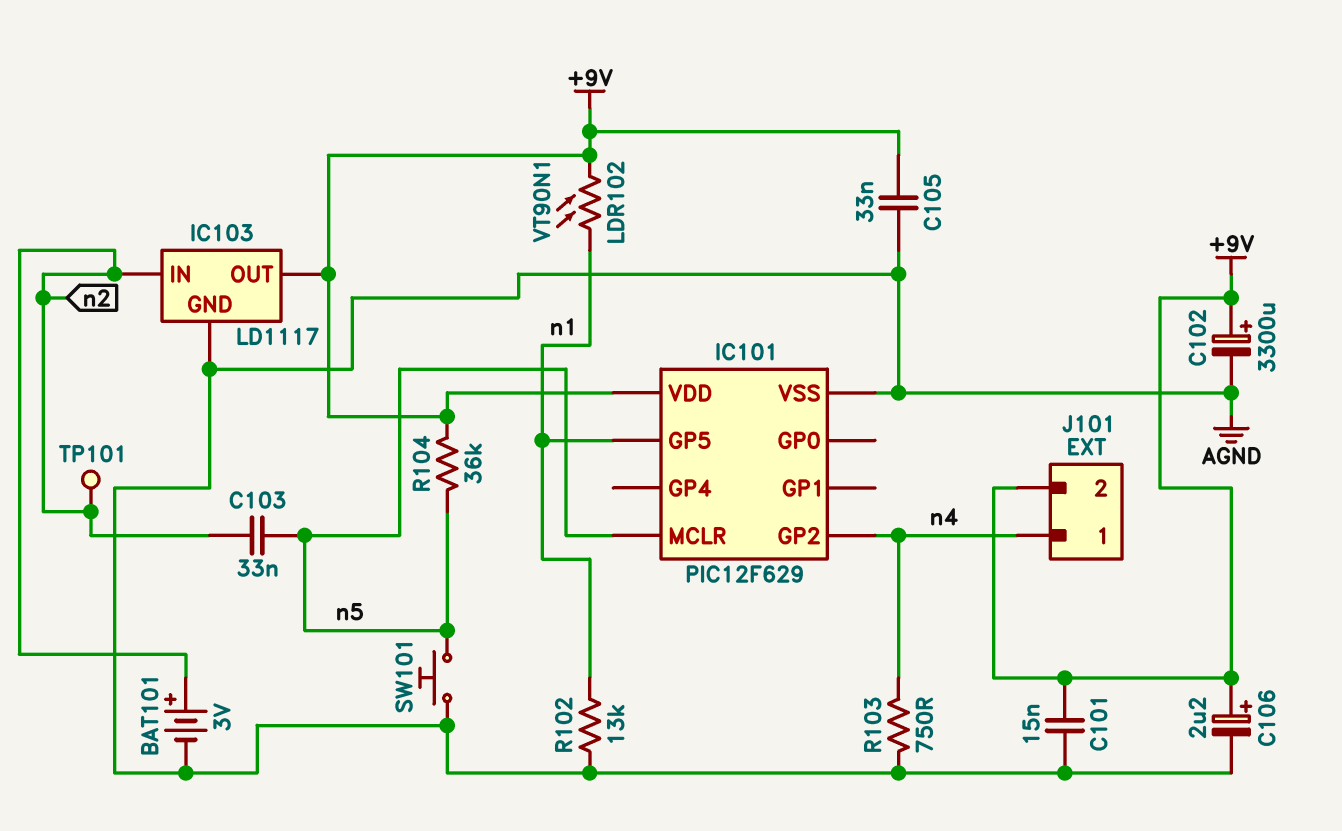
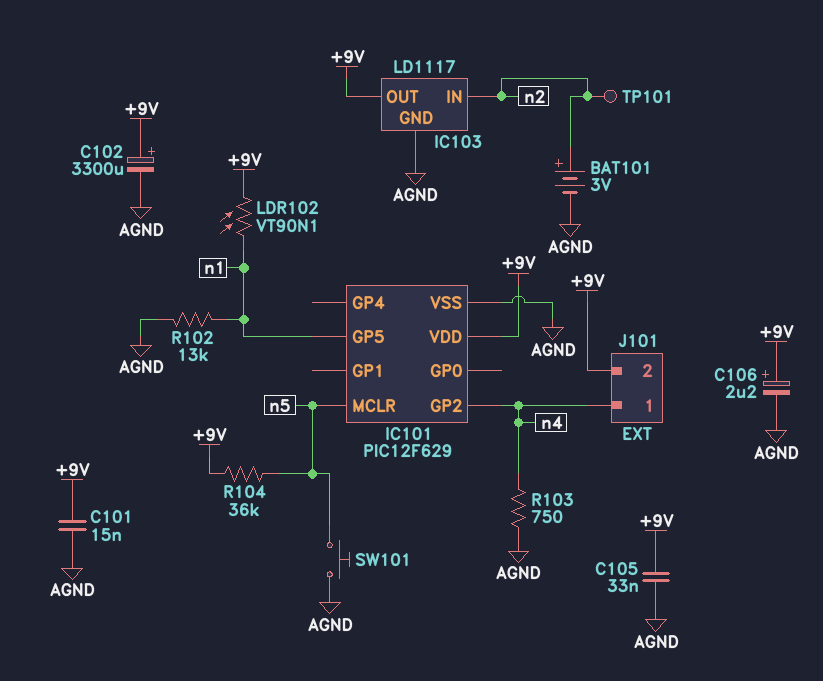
C103: 33nF (n2, n5) -> none

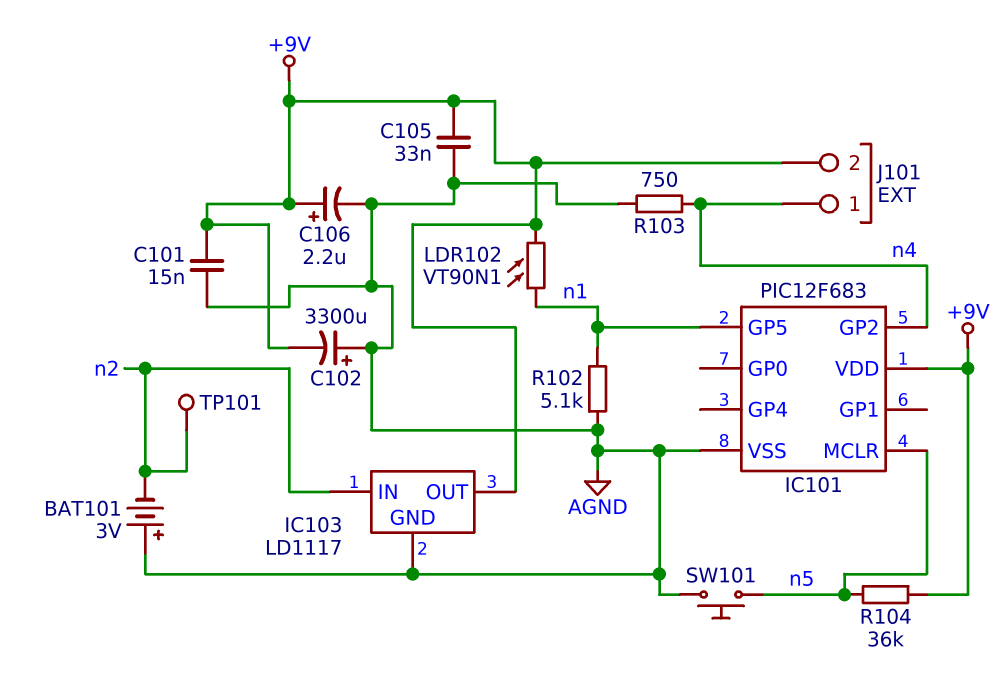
BAT101: 3V (plus n2, minus AGND) -> 3V (plus AGND, minus n2)
C102: 3300uF (plus +9V, minus AGND) -> 3300uF (plus AGND, minus +9V)
IC101: PIC12F629 -> PIC12F683
R102: 13k (AGND, n1) -> 5.1k (AGND, n1)

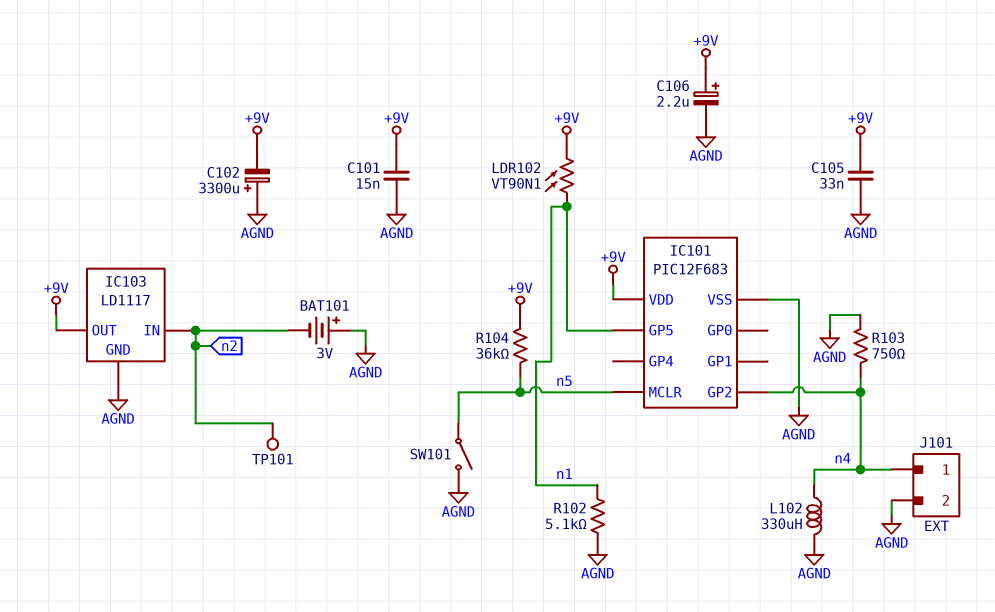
J101 pin 2: +9V -> AGND
L102: none -> 330uH (AGND, n4)
SW101: button (AGND, n5) -> switch (AGND, n5)

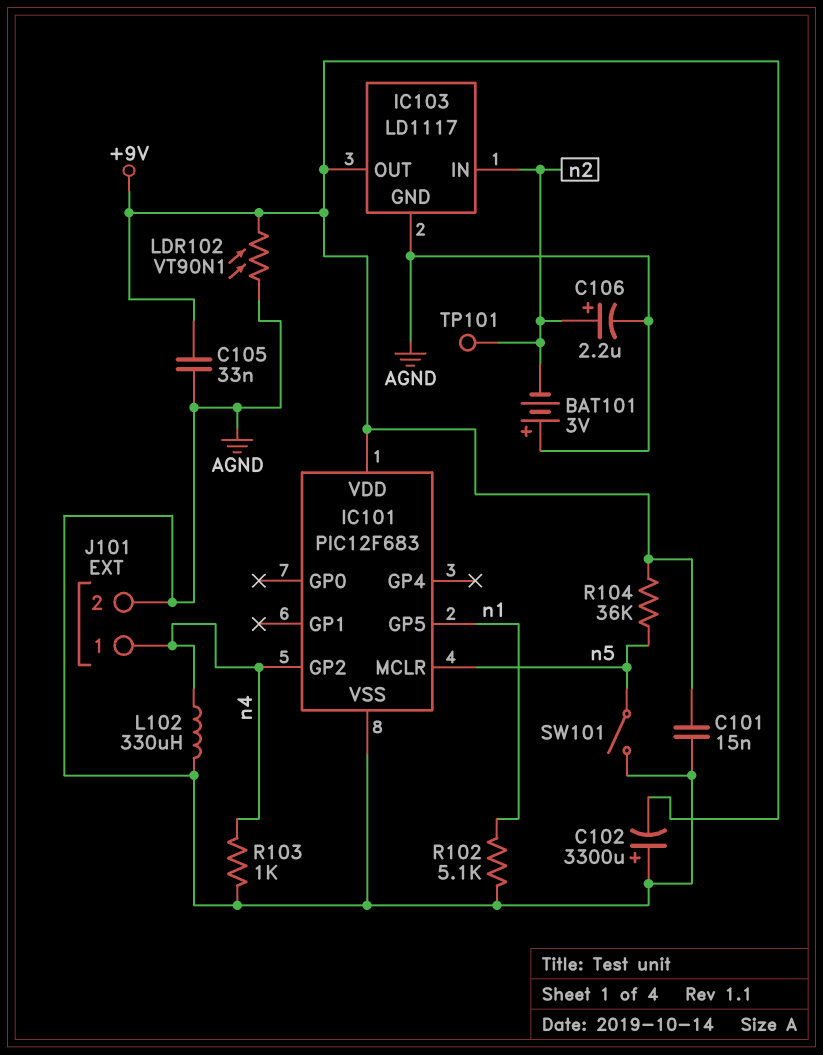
C106: 2.2uF (plus +9V, minus AGND) -> 2.2uF (plus n2, minus AGND)
LDR102: VT90N1 (+9V, n1) -> VT90N1 (+9V, AGND)
R103: 750 (AGND, n4) -> 1k (AGND, n4)

